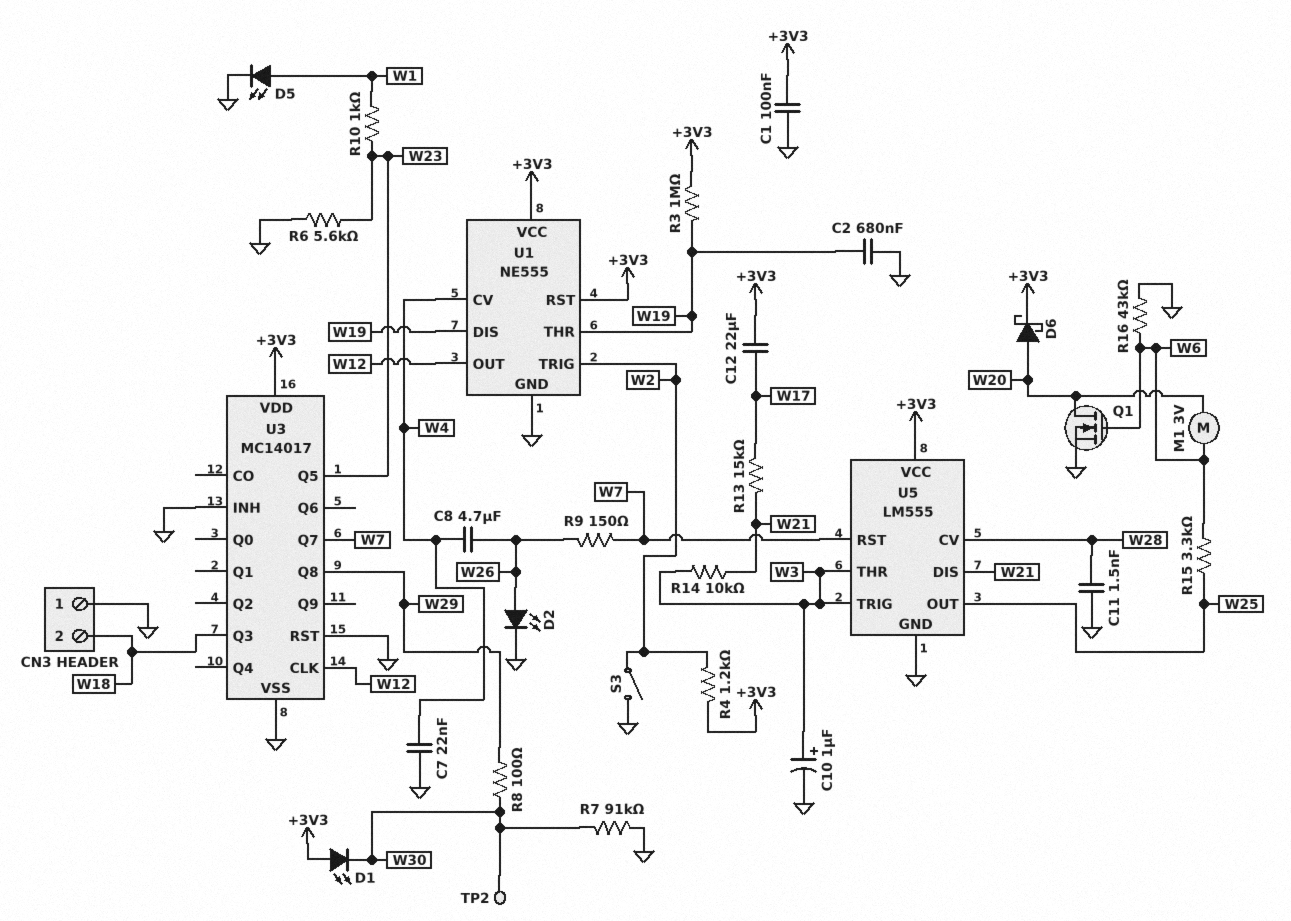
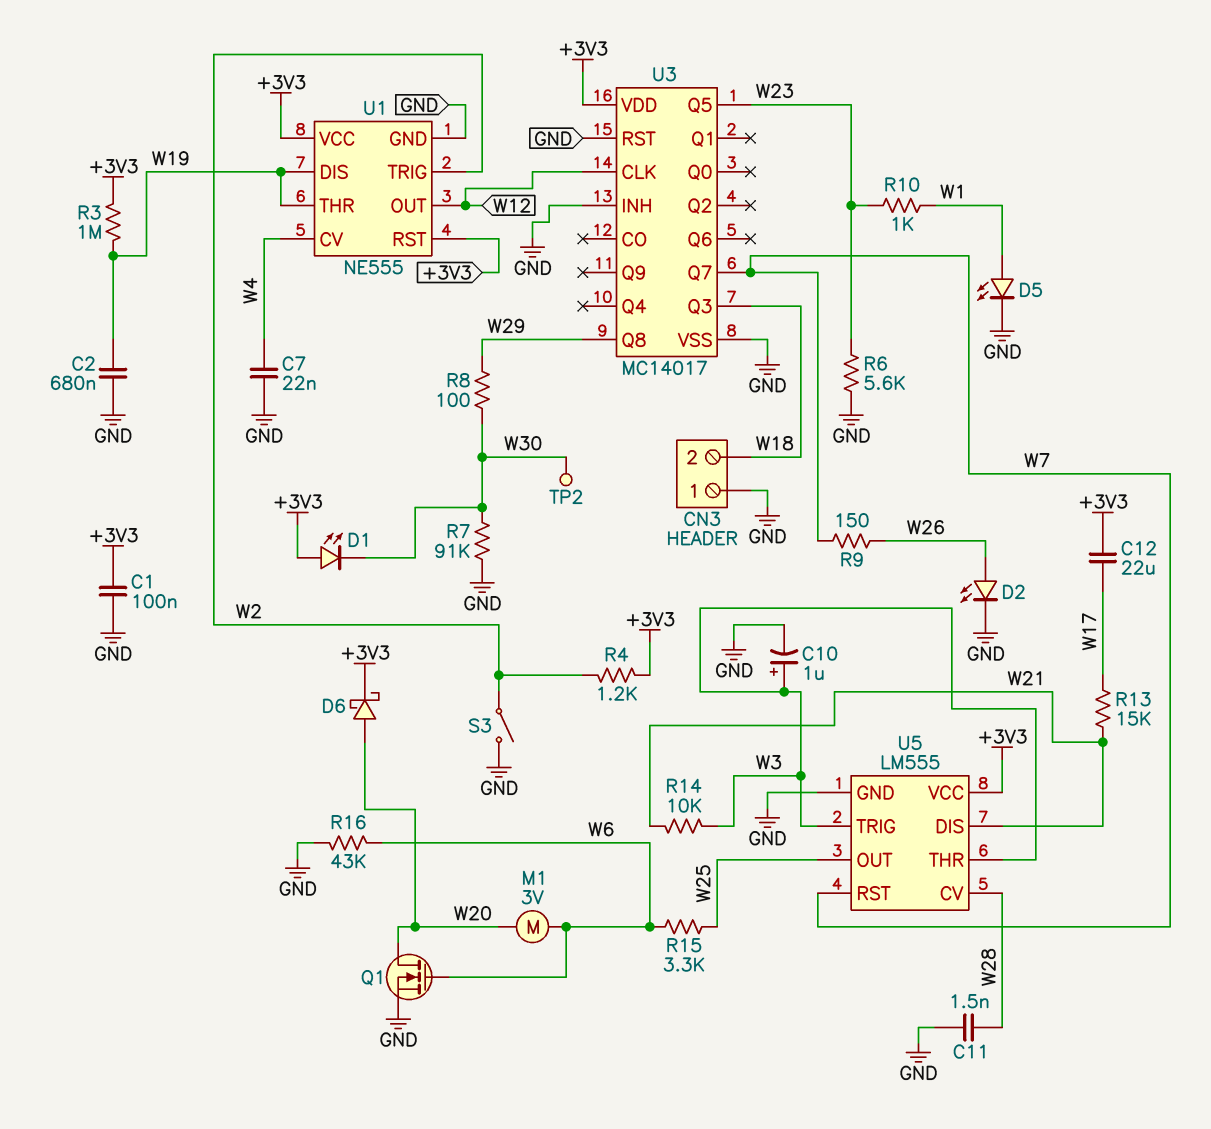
C8: 4.7uF (W4, W26) -> none

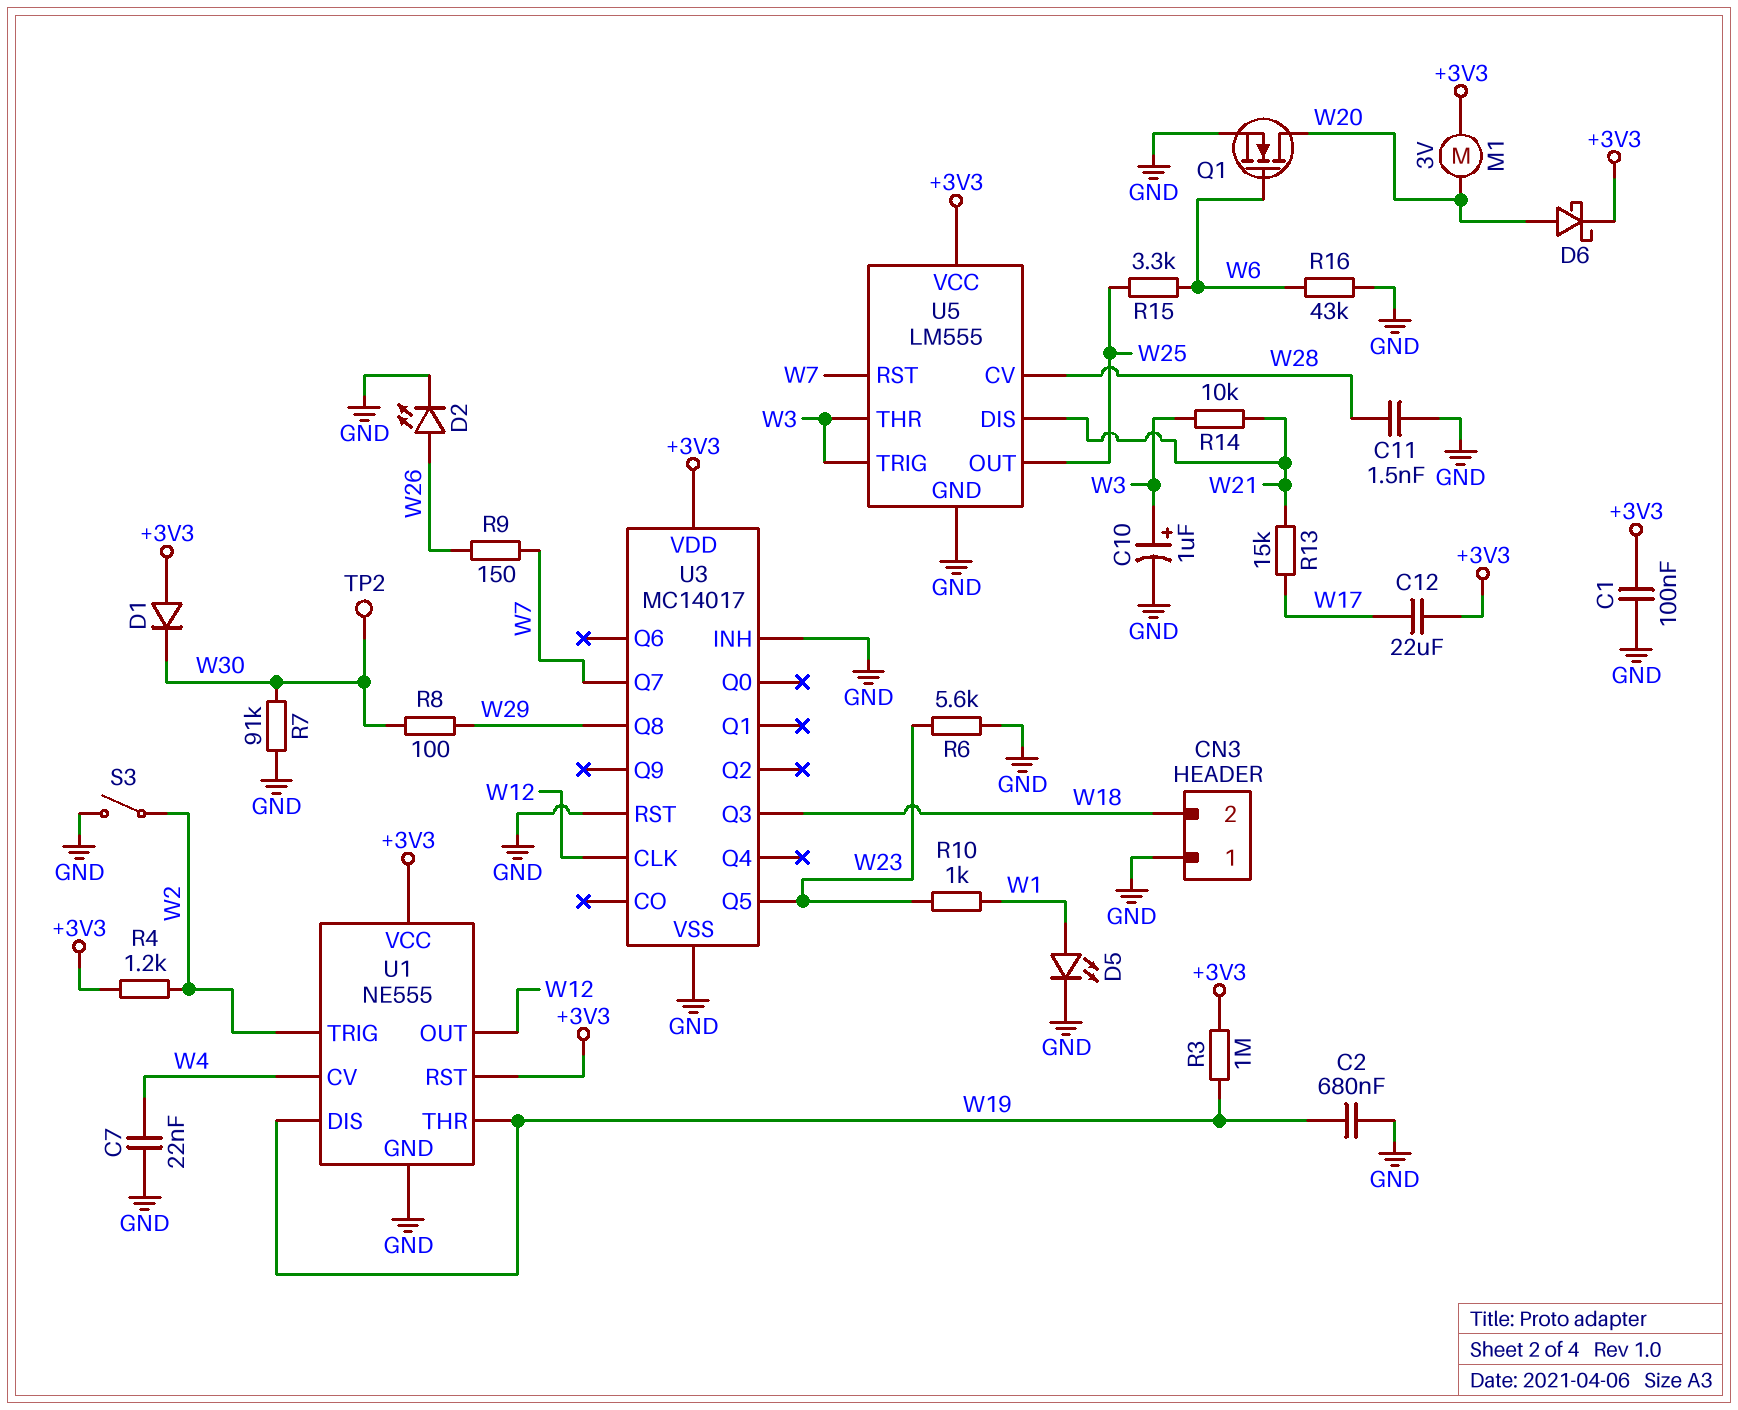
D1: LED (A +3V3, K W30) -> diode (A +3V3, K W30)
M1: motor 3V (W6, W20) -> motor 3V (+3V3, W20)

